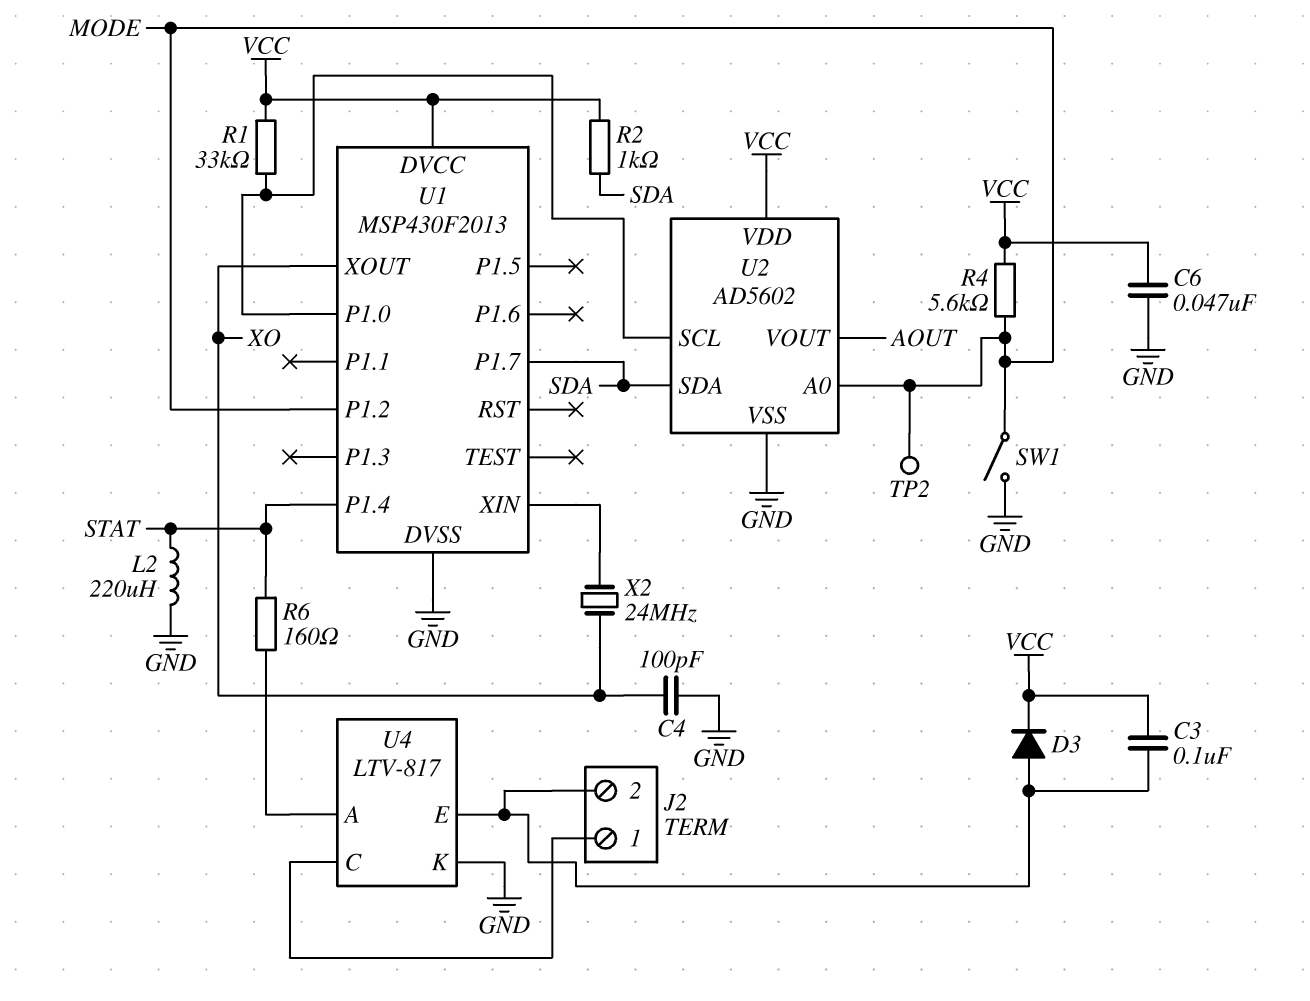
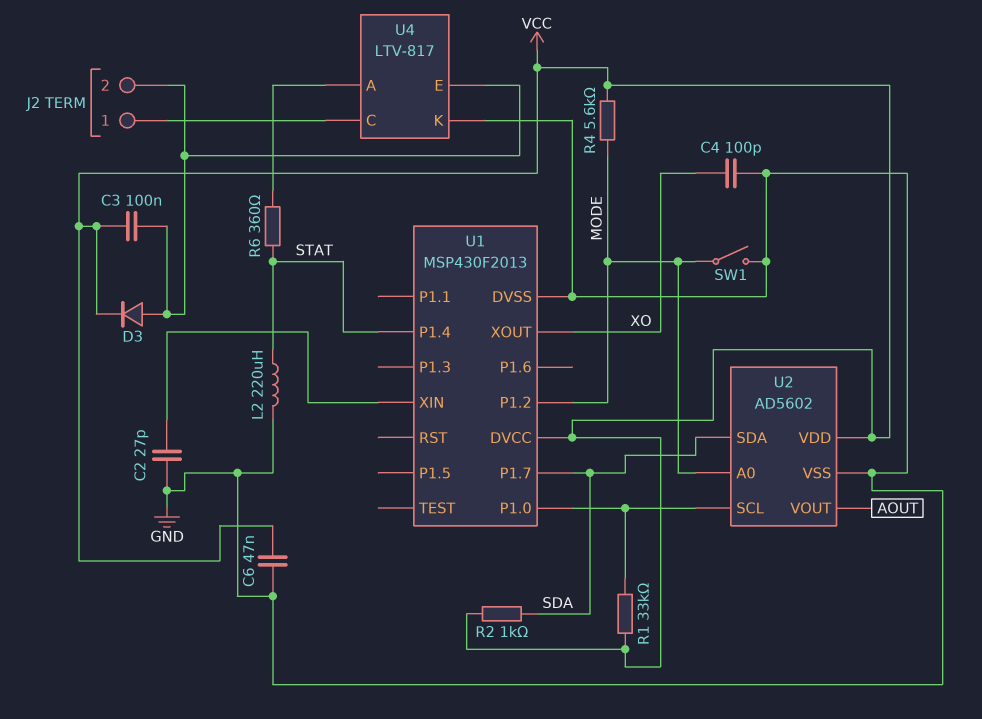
C2: none -> 27pF (GND, U1/XIN)
R6: 160 (STAT, U4/A) -> 360 (STAT, U4/A)
TP2: test point (MODE) -> none
X2: 24MHz (U1/XIN, XO) -> none

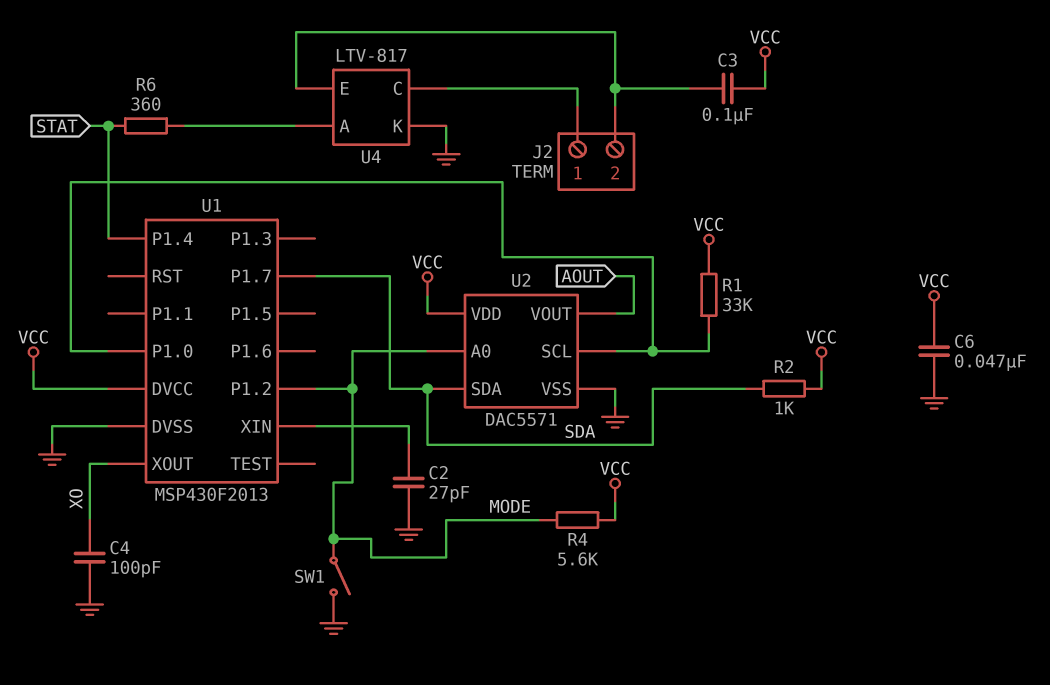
D3: diode (A J2/2, K VCC) -> none
L2: 220uH (GND, STAT) -> none
U2: AD5602 -> DAC5571

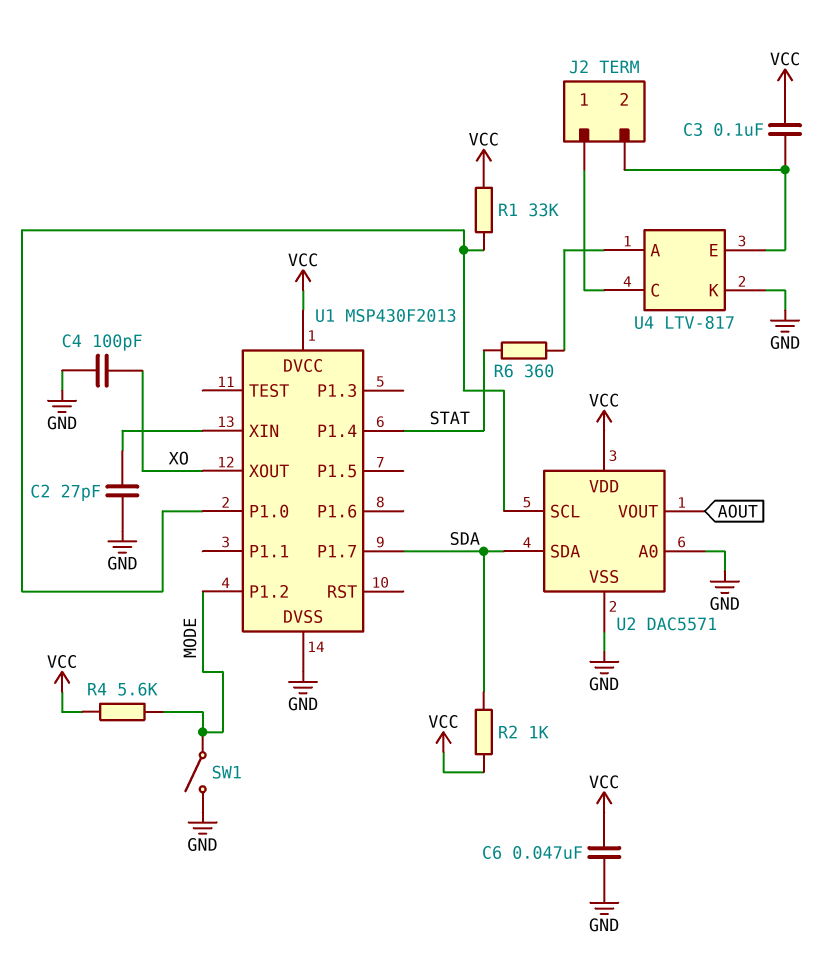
U2 pin A0: MODE -> GND

